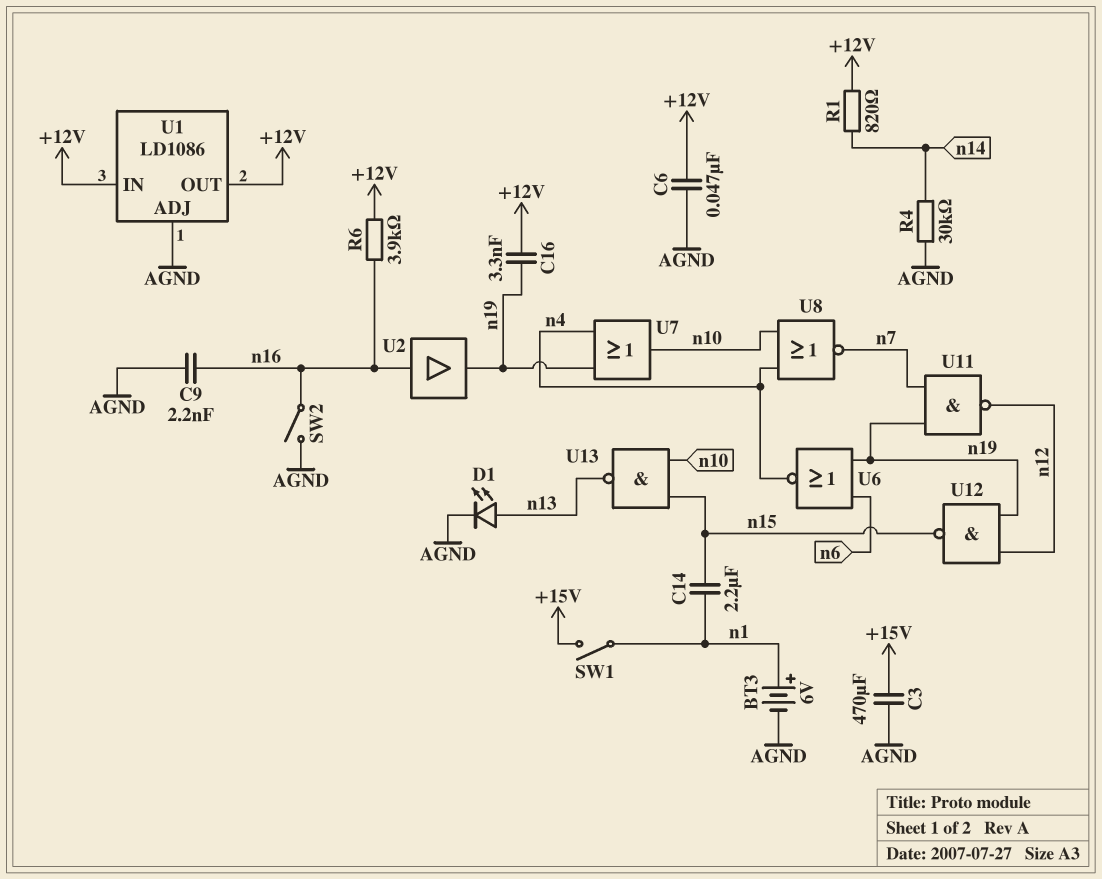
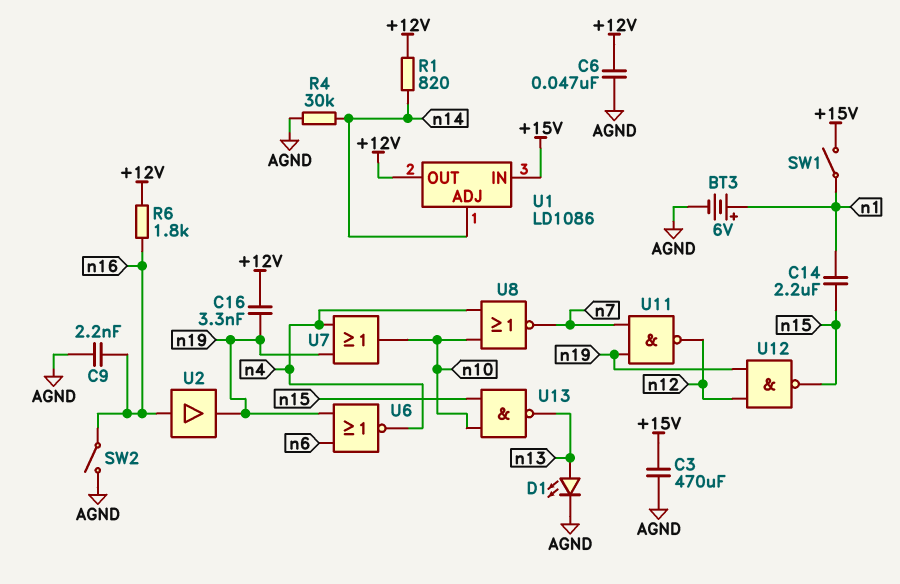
R6: 3.9k (+12V, n16) -> 1.8k (+12V, n16)
U1 pin ADJ: AGND -> n14
U1 pin IN: +12V -> +15V

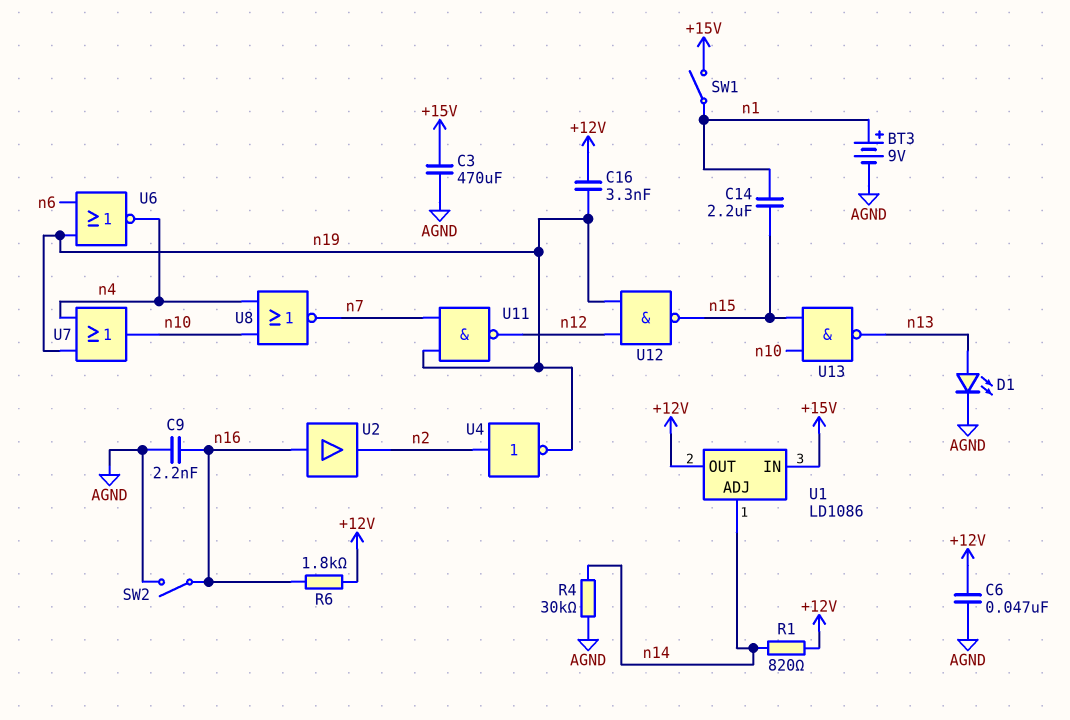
BT3: 6V (plus n1, minus AGND) -> 9V (plus n1, minus AGND)
U2: buffer (in n16, out n19) -> buffer (in n16, out n2)
U4: none -> NOT (in n2, out n19)

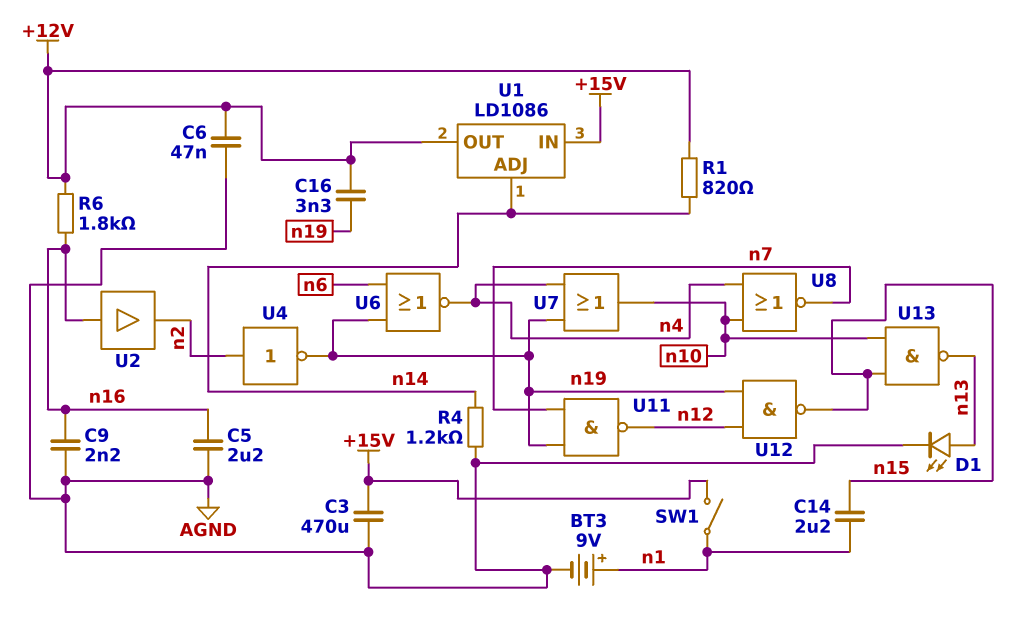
C5: none -> 2.2uF (AGND, n16)
R4: 30k (AGND, n14) -> 1.2k (AGND, n14)
SW2: switch (AGND, n16) -> none

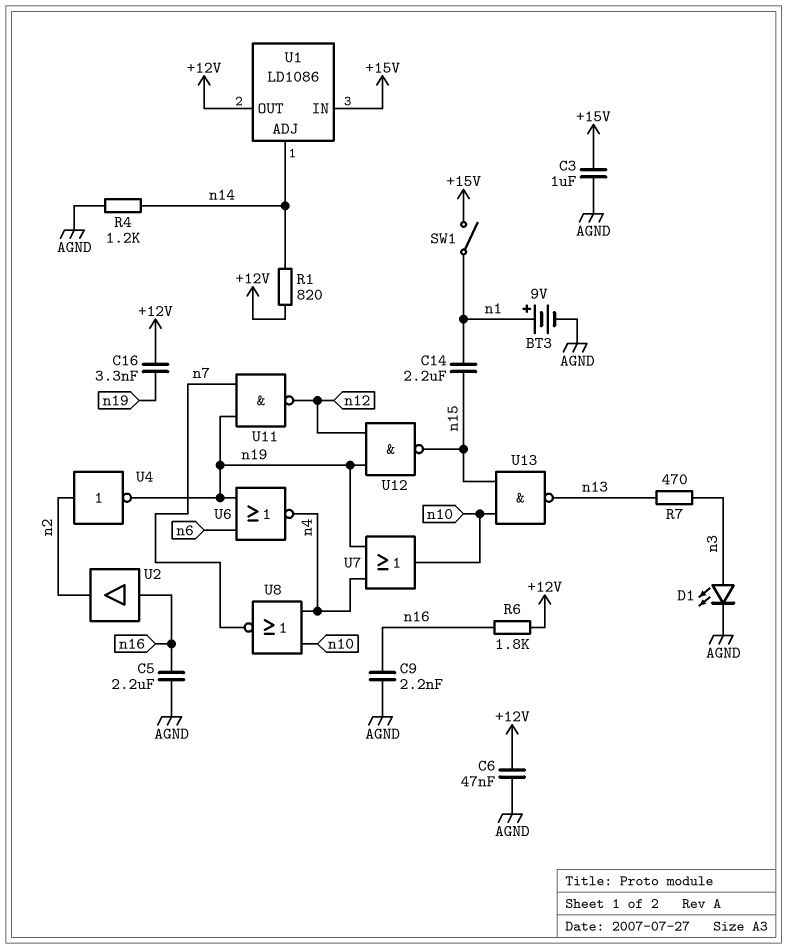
C3: 470uF (+15V, AGND) -> 1uF (+15V, AGND)
D1: LED (A n13, K AGND) -> LED (A n3, K AGND)
R7: none -> 470 (n3, n13)

